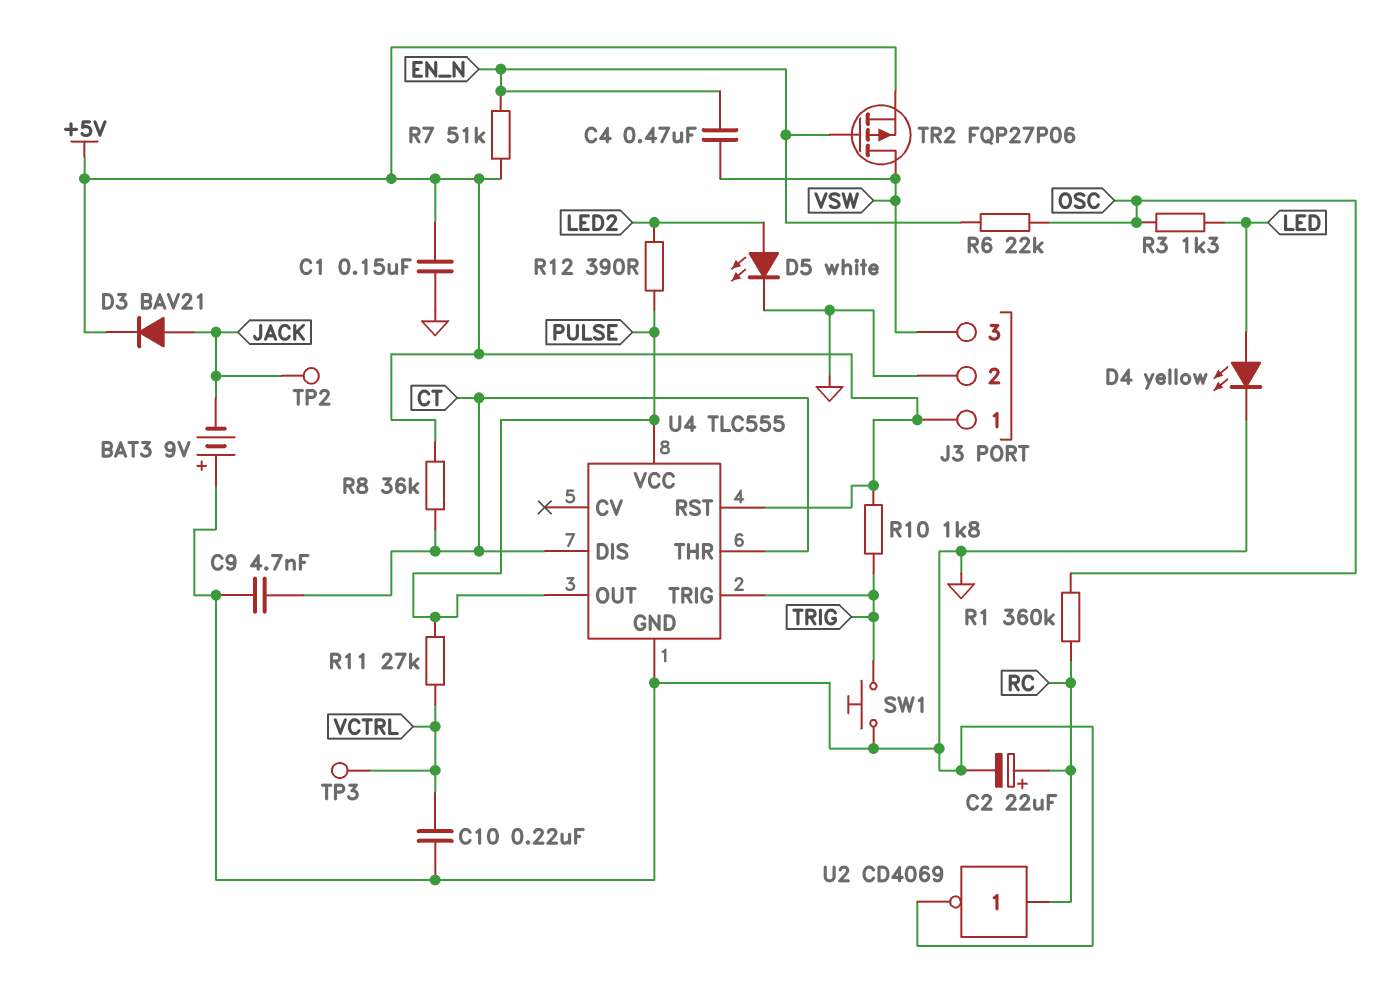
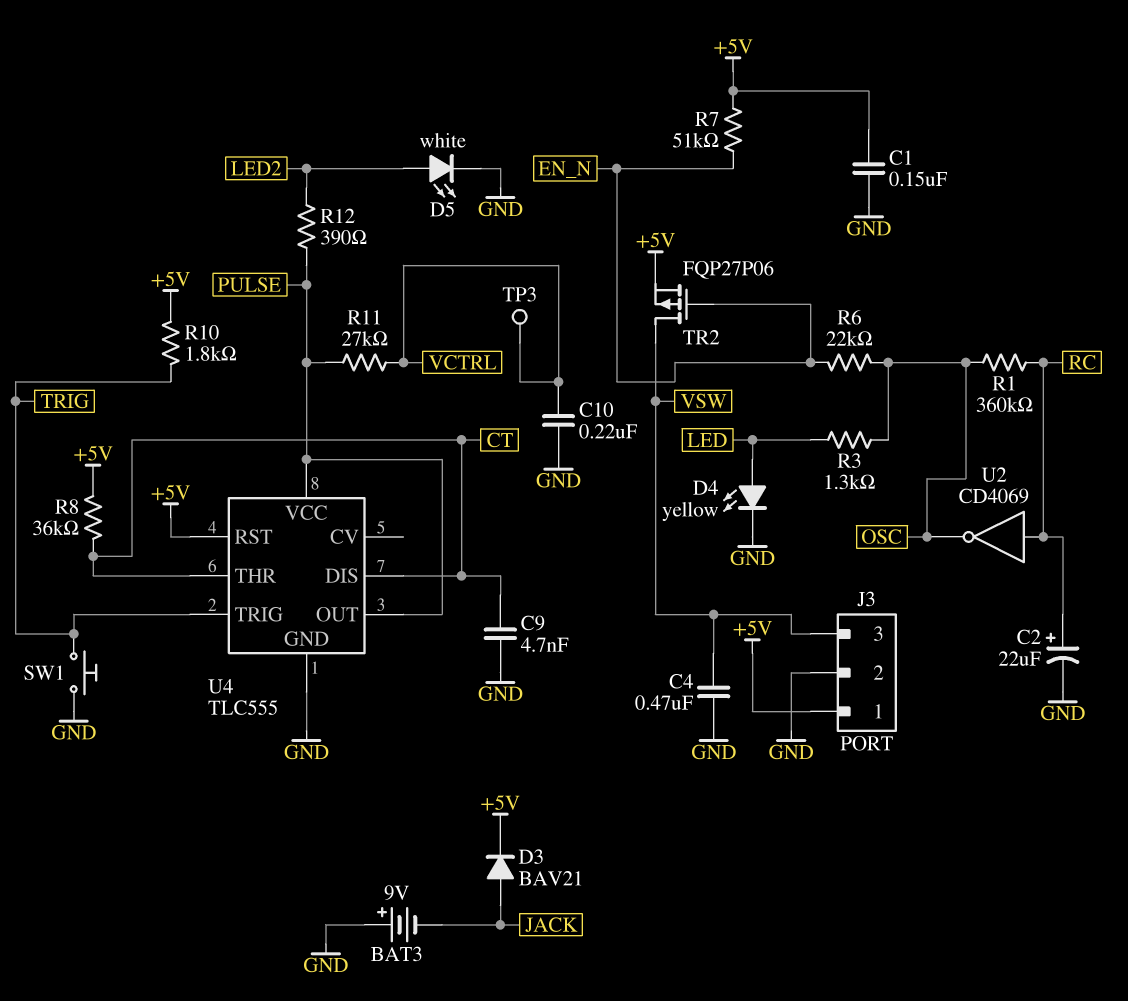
C4: 470nF (EN_N, VSW) -> 470nF (GND, VSW)
TP2: test point (JACK) -> none
U2: NOT CD4069 (in RC, out GND) -> NOT CD4069 (in RC, out OSC)

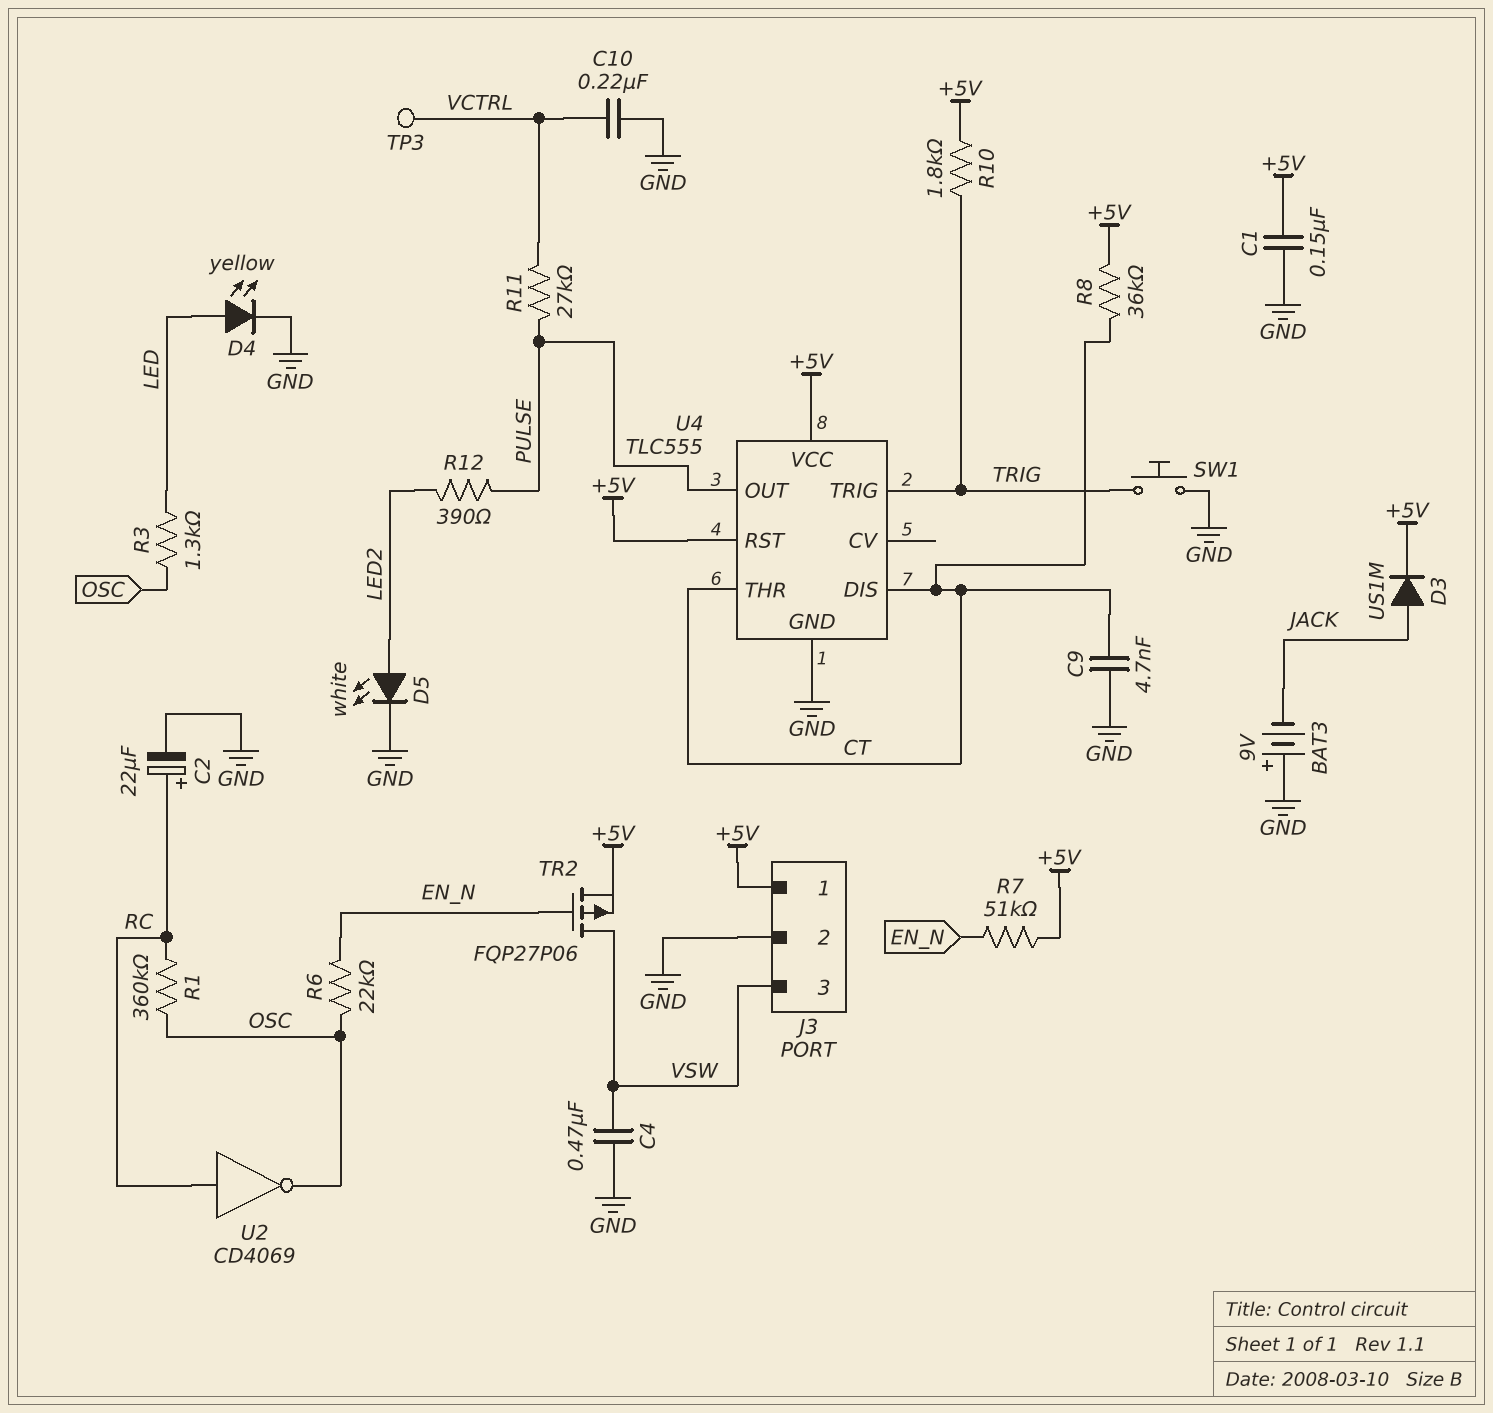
D3: diode BAV21 (A JACK, K +5V) -> diode US1M (A JACK, K +5V)
U4 pin VCC: PULSE -> +5V

